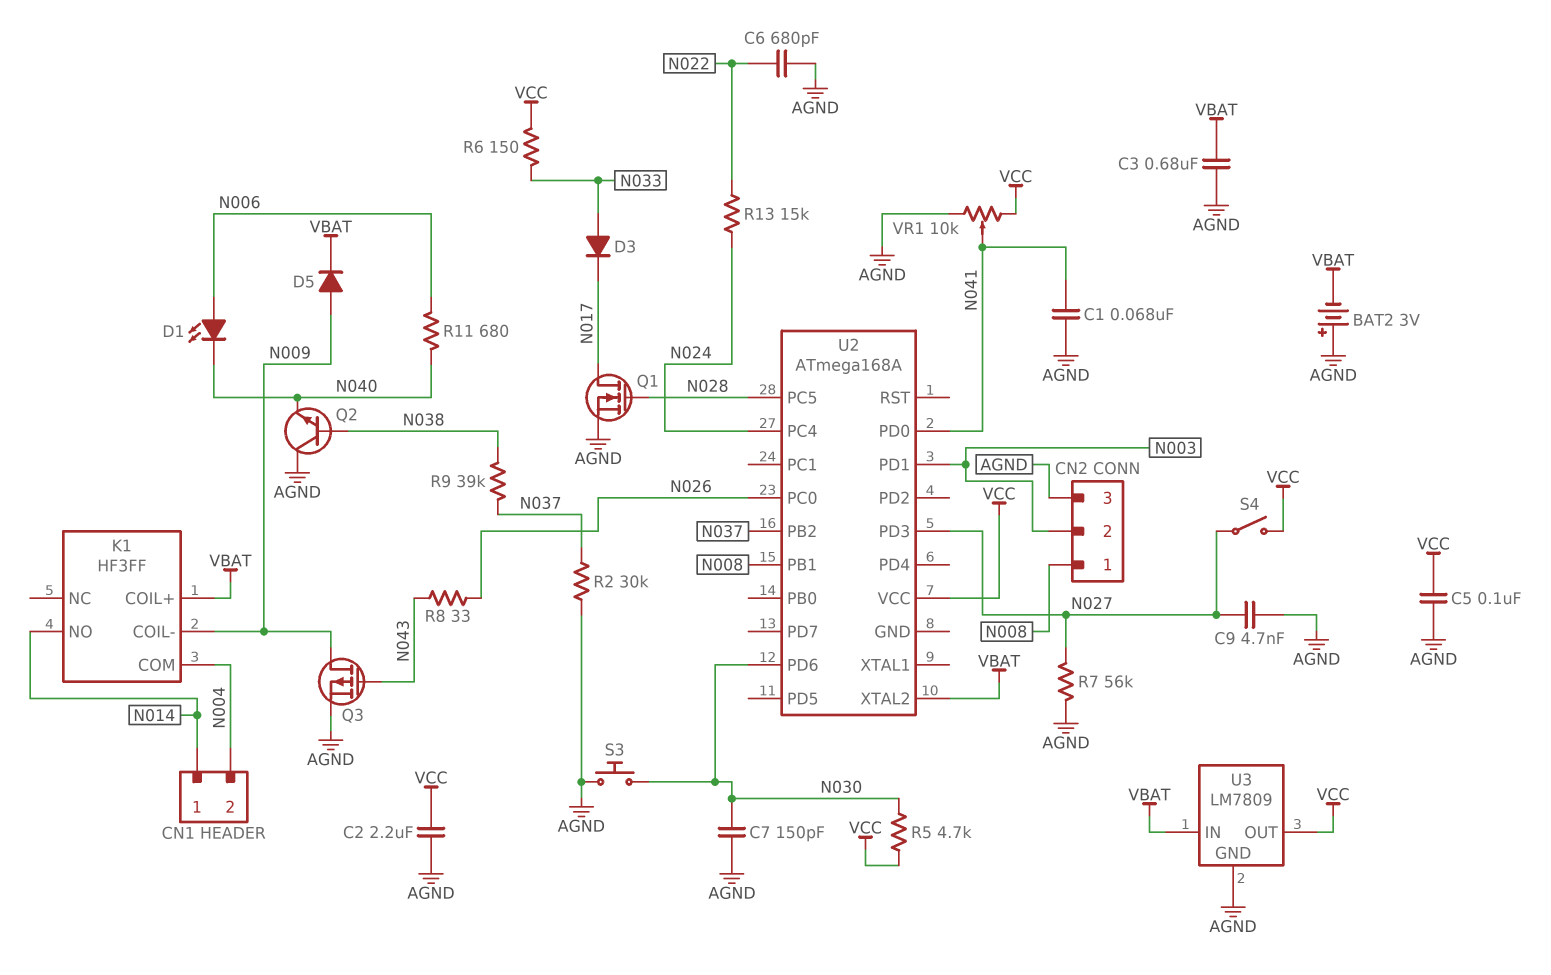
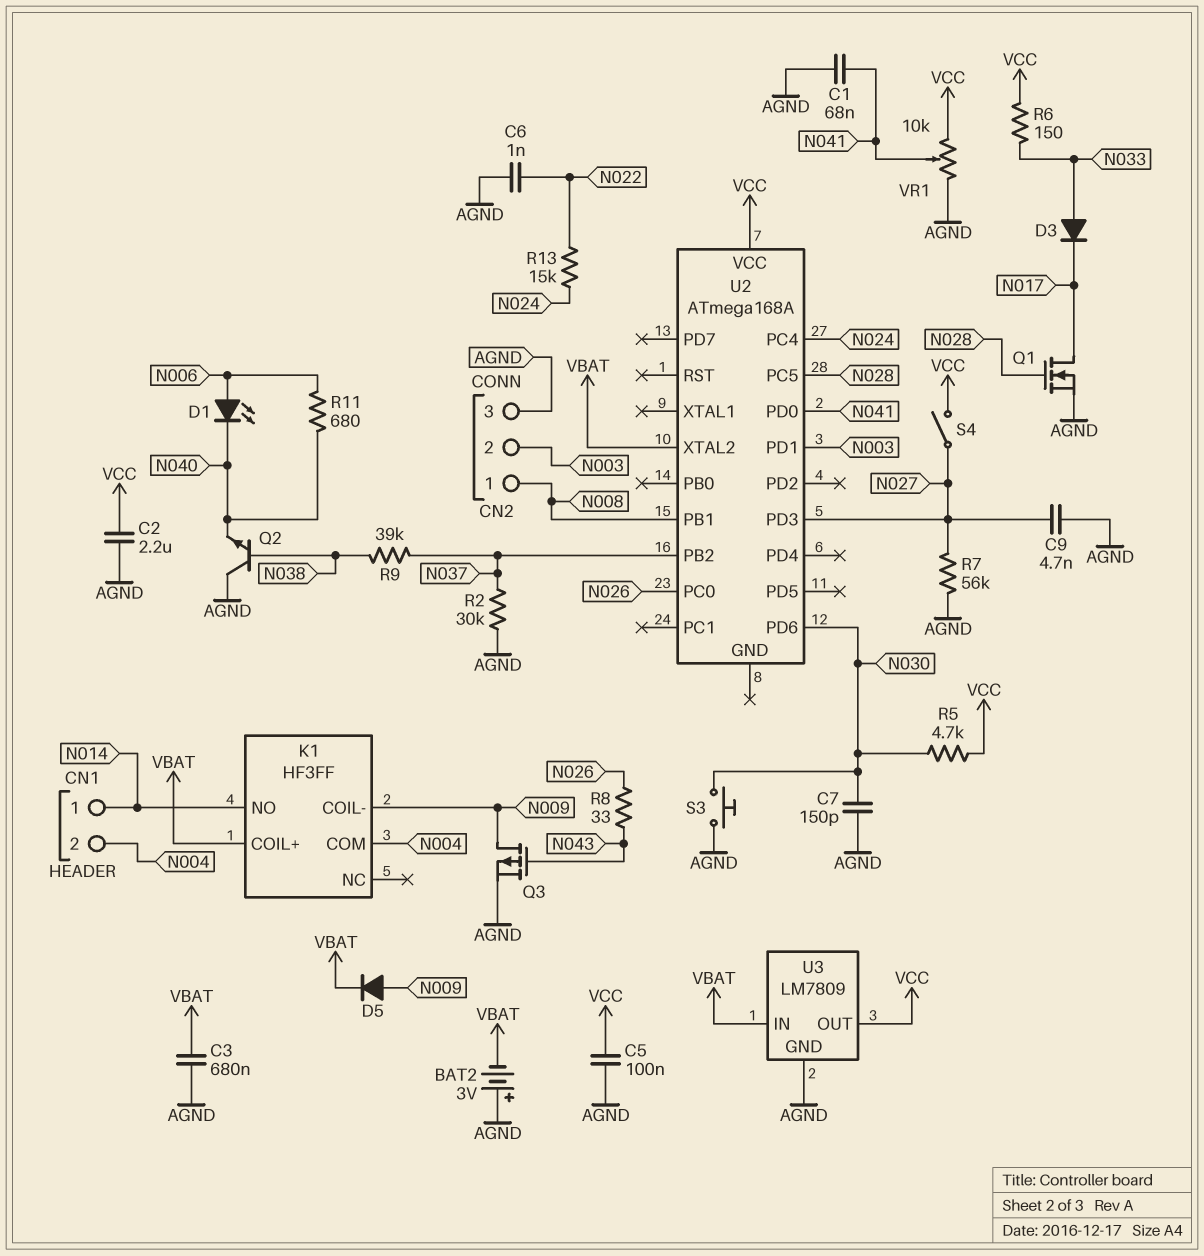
C6: 680pF (AGND, N022) -> 1nF (AGND, N022)

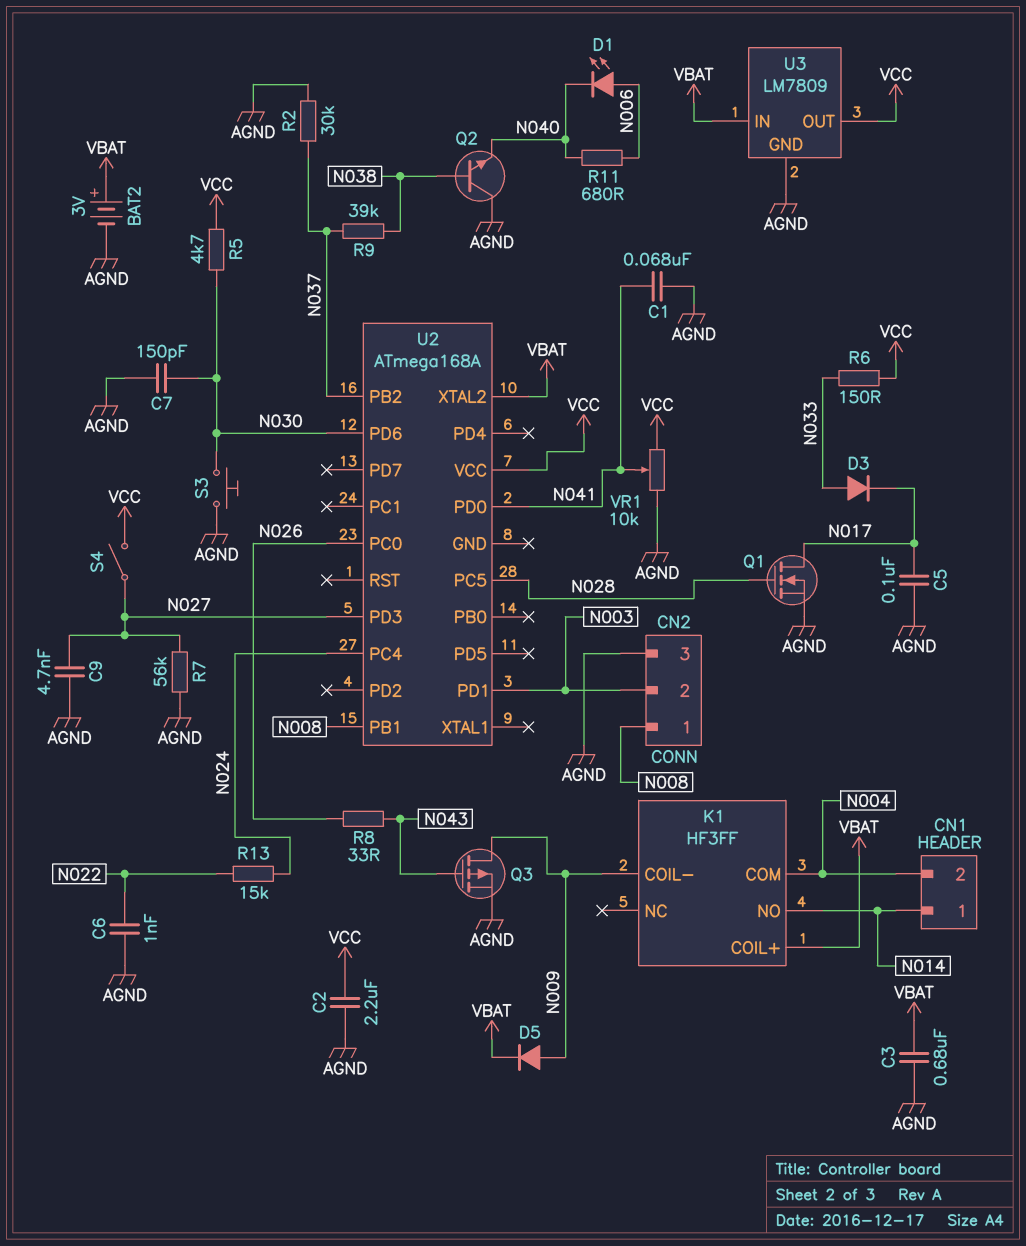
BAT2: 3V (plus AGND, minus VBAT) -> 3V (plus VBAT, minus AGND)
C5: 100nF (AGND, VCC) -> 100nF (AGND, N017)

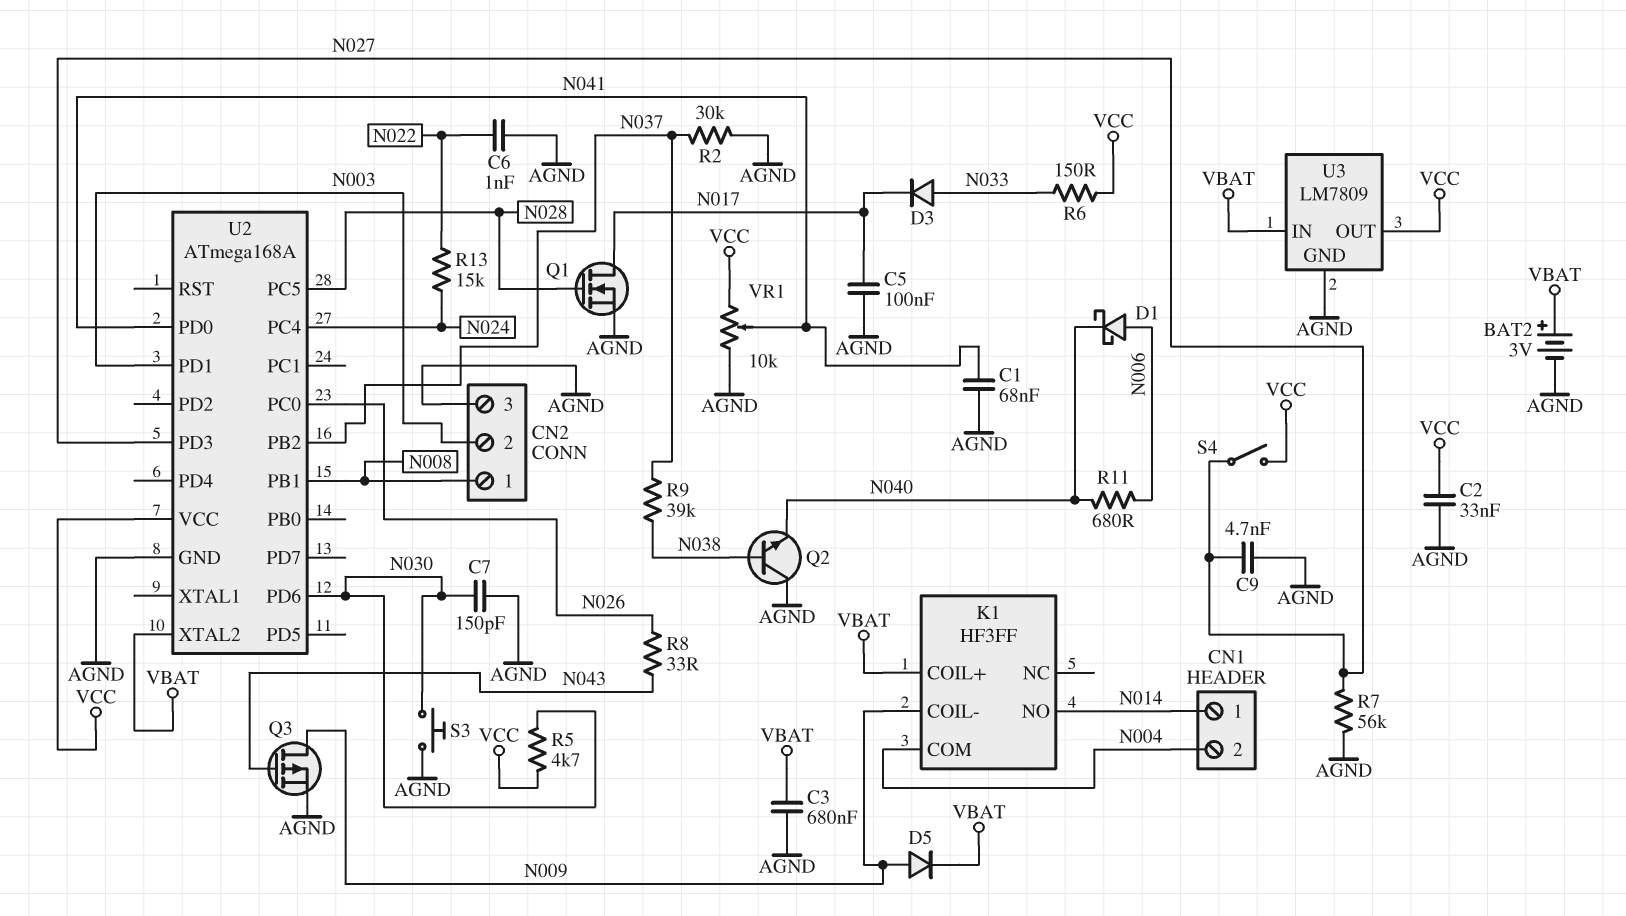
C2: 2.2uF (AGND, VCC) -> 33nF (AGND, VCC)
D1: LED (A N006, K N040) -> schottky (A N006, K N040)
U2 pin GND: none -> AGND

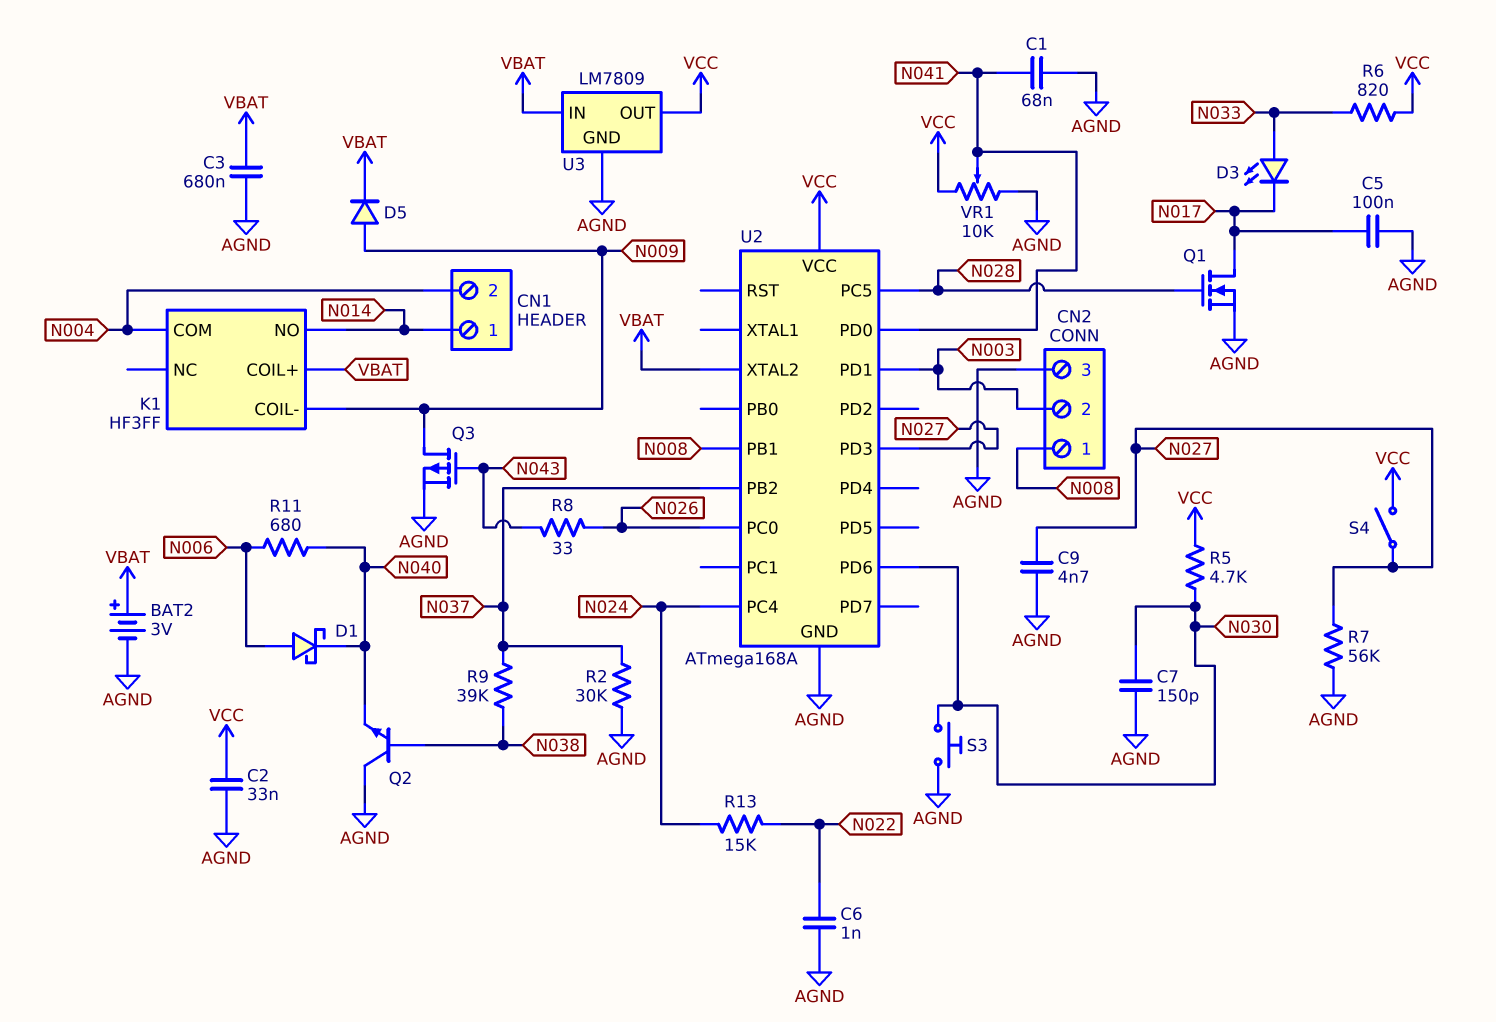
D3: diode (A N033, K N017) -> LED (A N033, K N017)
R6: 150 (N033, VCC) -> 820 (N033, VCC)

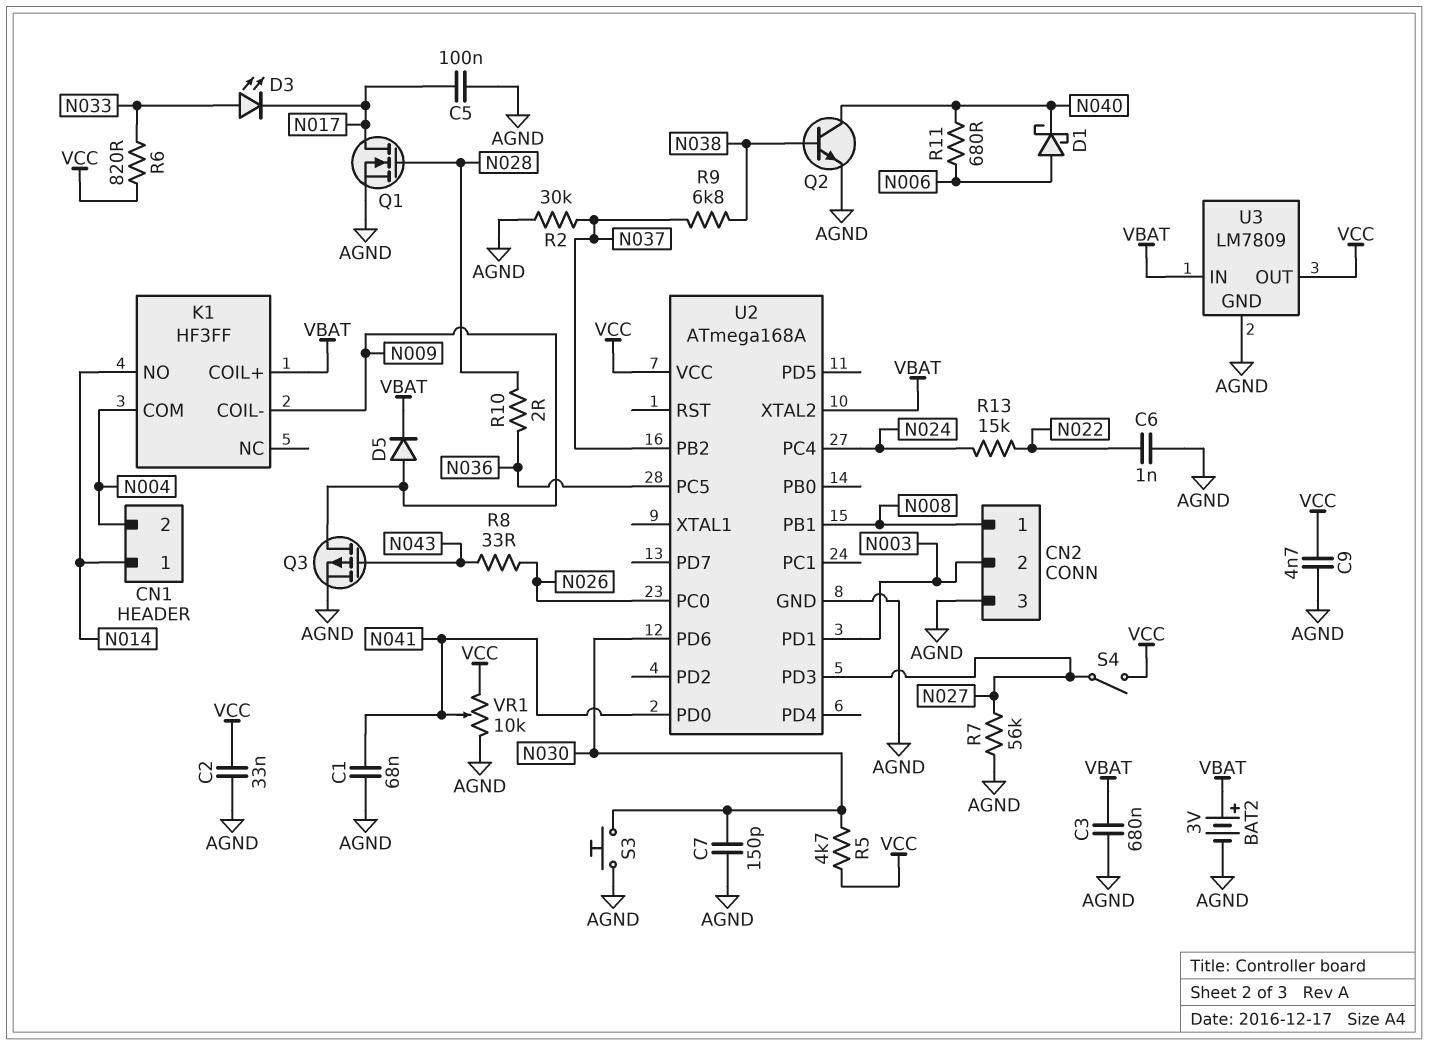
C9: 4.7nF (AGND, N027) -> 4.7nF (AGND, VCC)
Q2: NPN (B N038, C AGND, E N040) -> NPN (B N038, C N040, E AGND)
R9: 39k (N037, N038) -> 6.8k (N037, N038)
R10: none -> 2 (N028, N036)
U2 pin PC5: N028 -> N036

